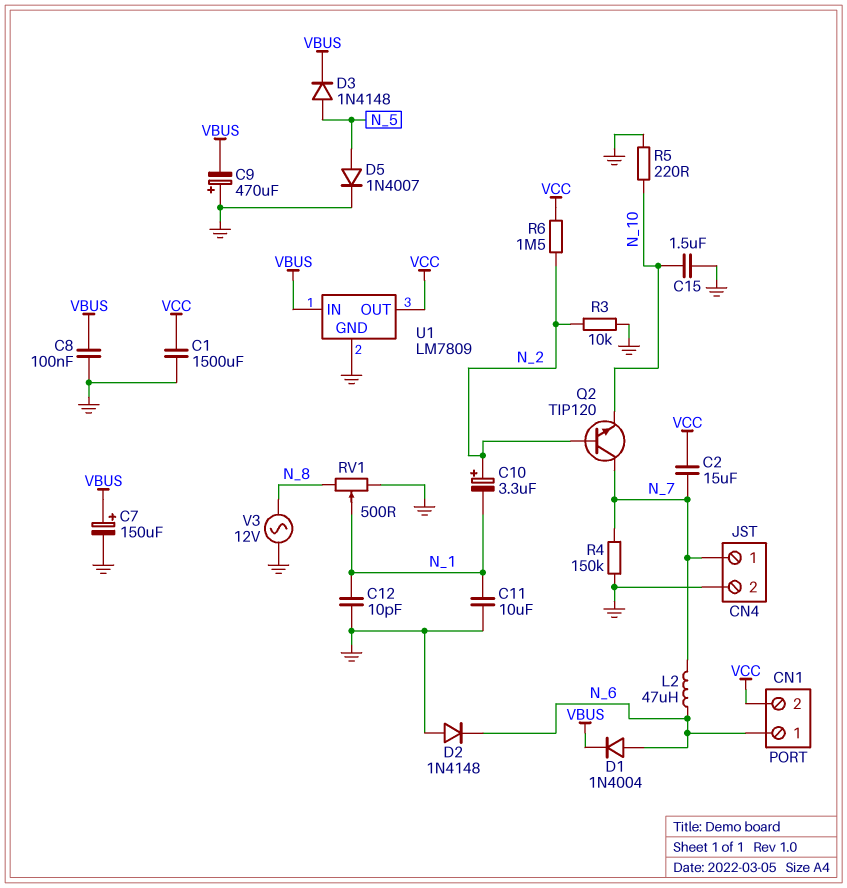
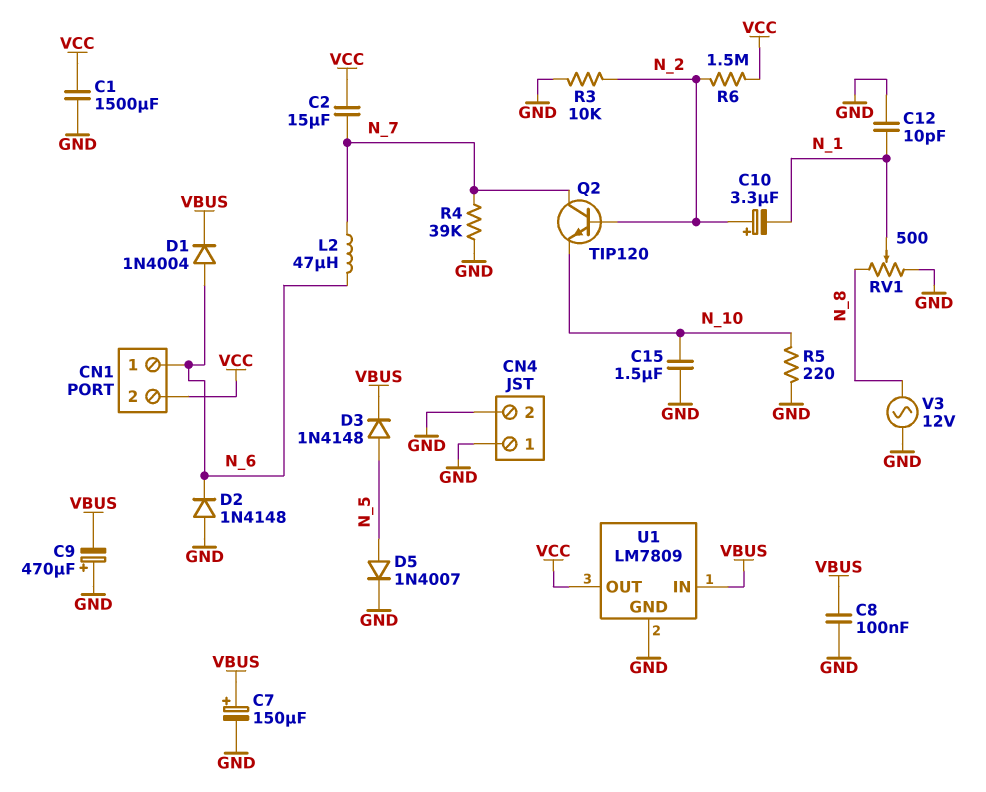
C11: 10uF (GND, N_1) -> none
CN4 pin 1: N_7 -> GND
R4: 150k (GND, N_7) -> 39k (GND, N_7)

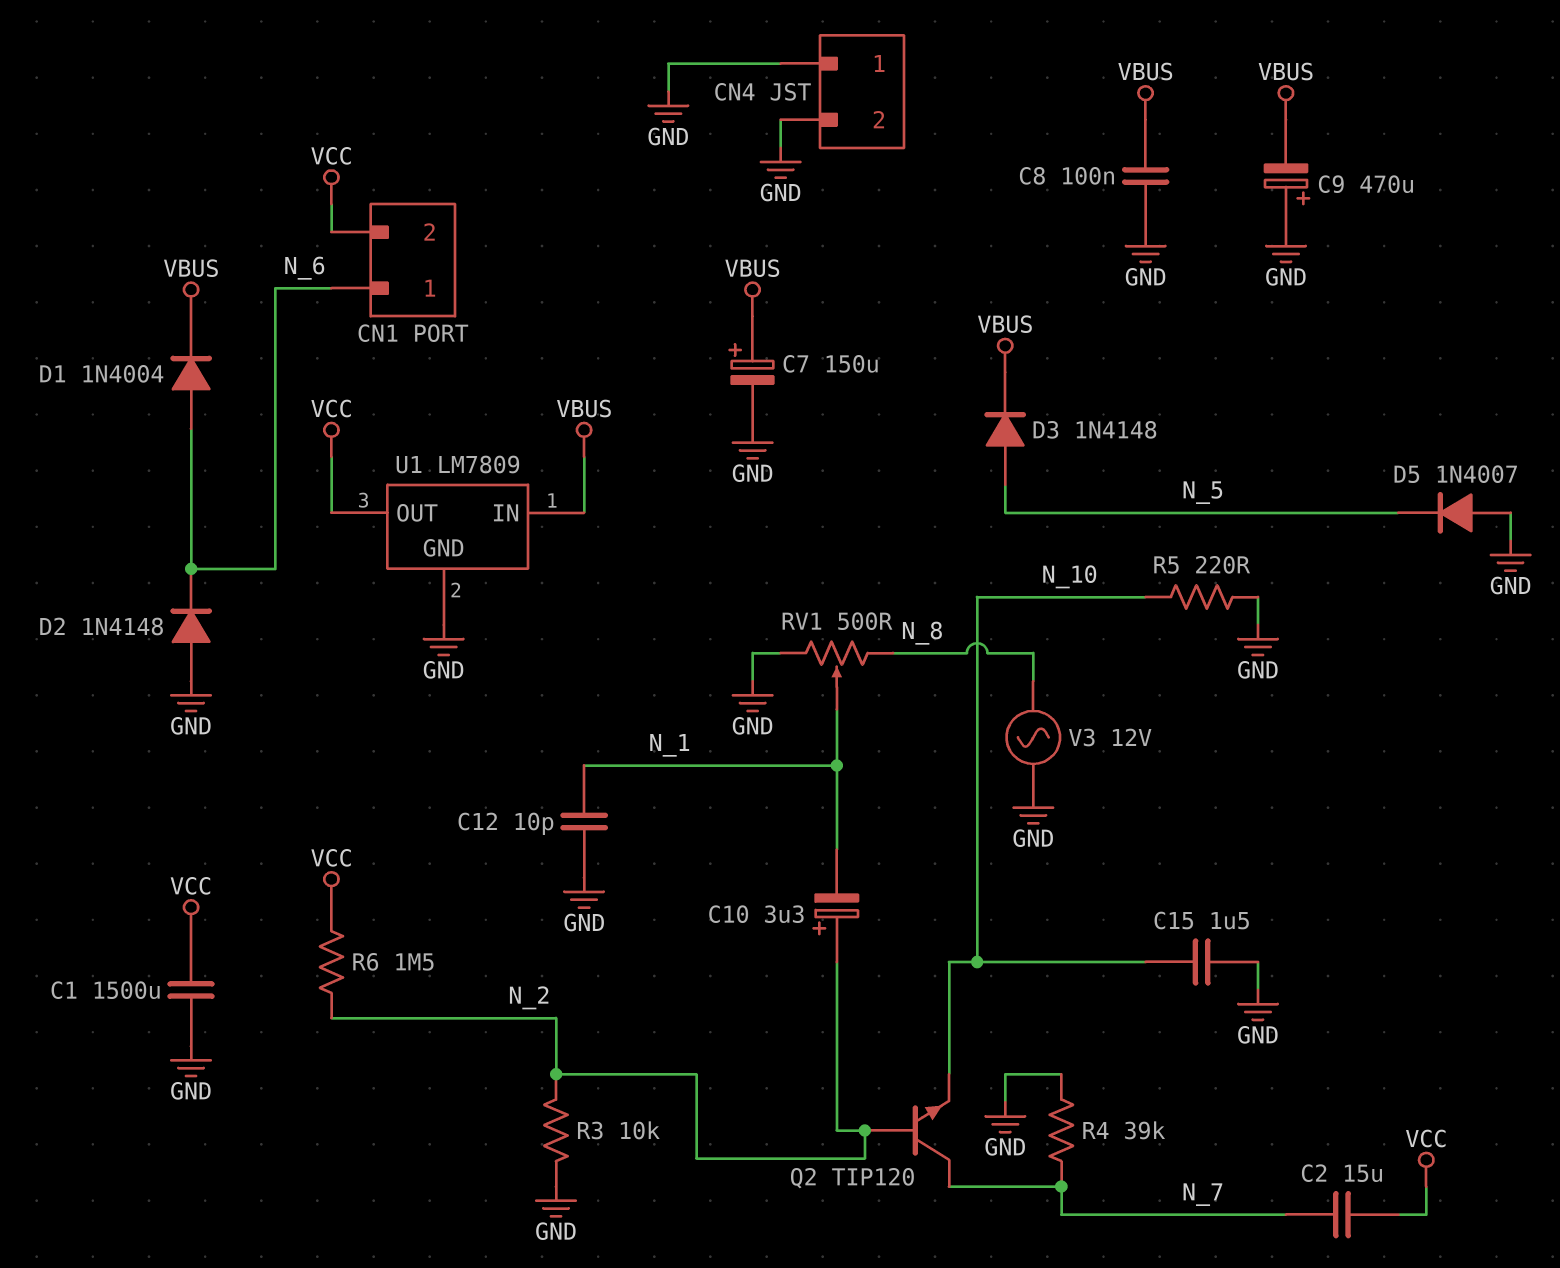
D5: diode 1N4007 (A N_5, K GND) -> diode 1N4007 (A GND, K N_5)
L2: 47uH (N_6, N_7) -> none

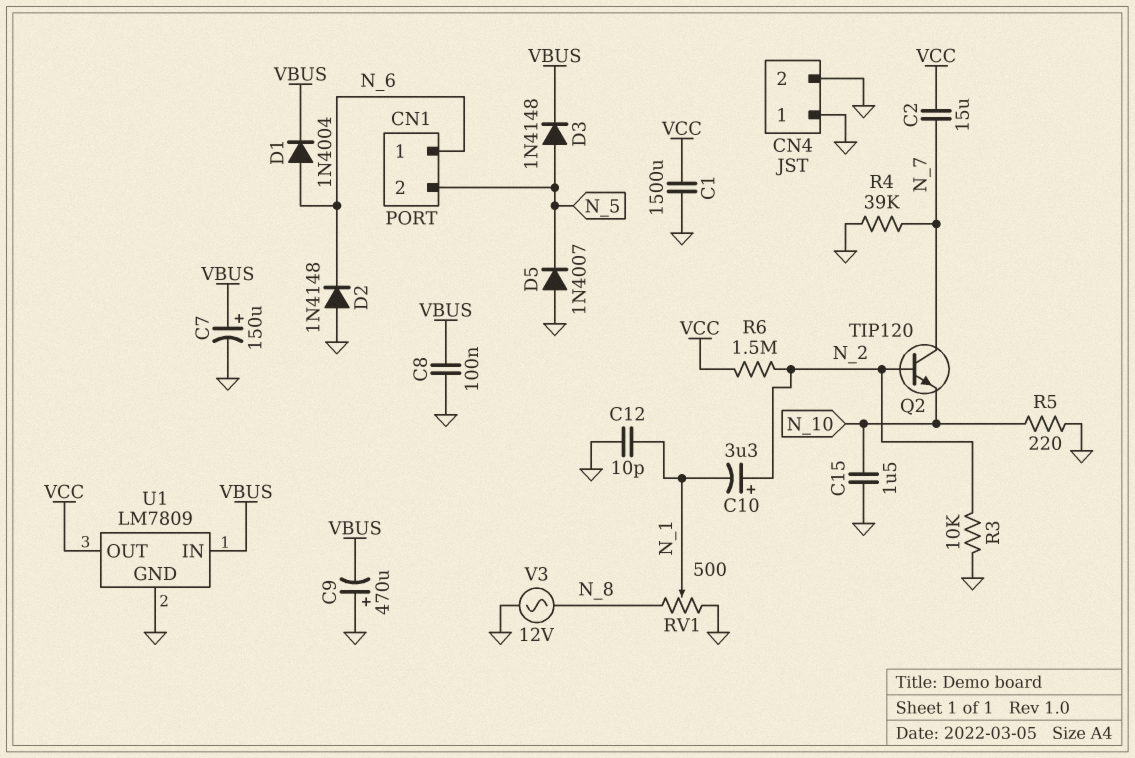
CN1 pin 2: VCC -> N_5

